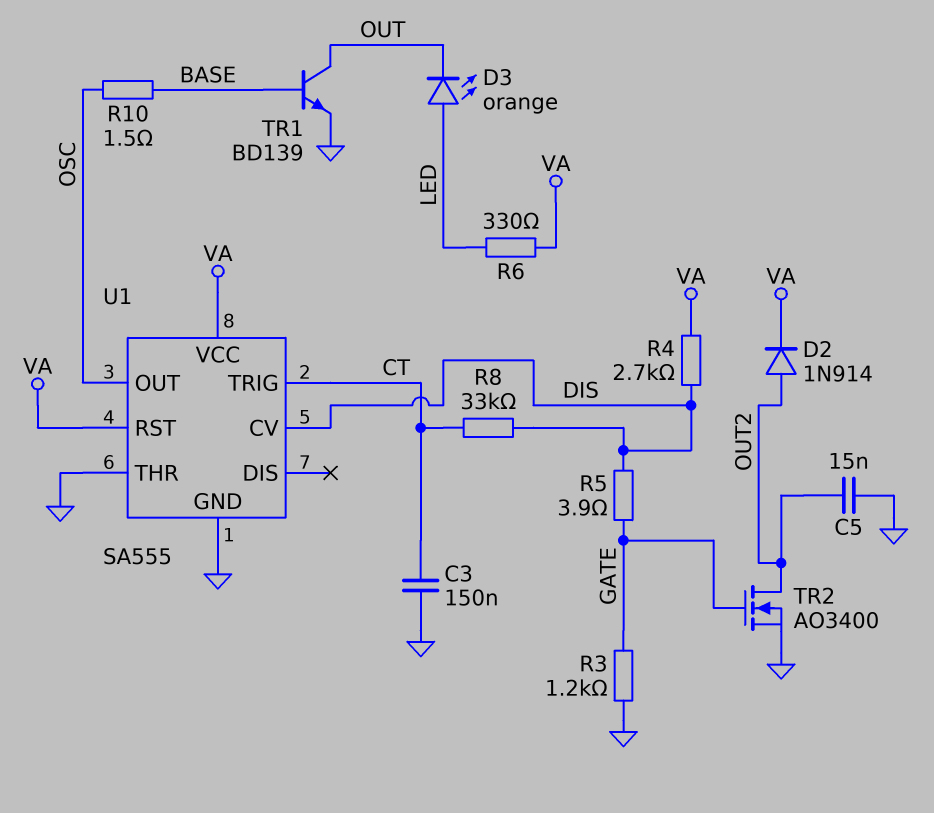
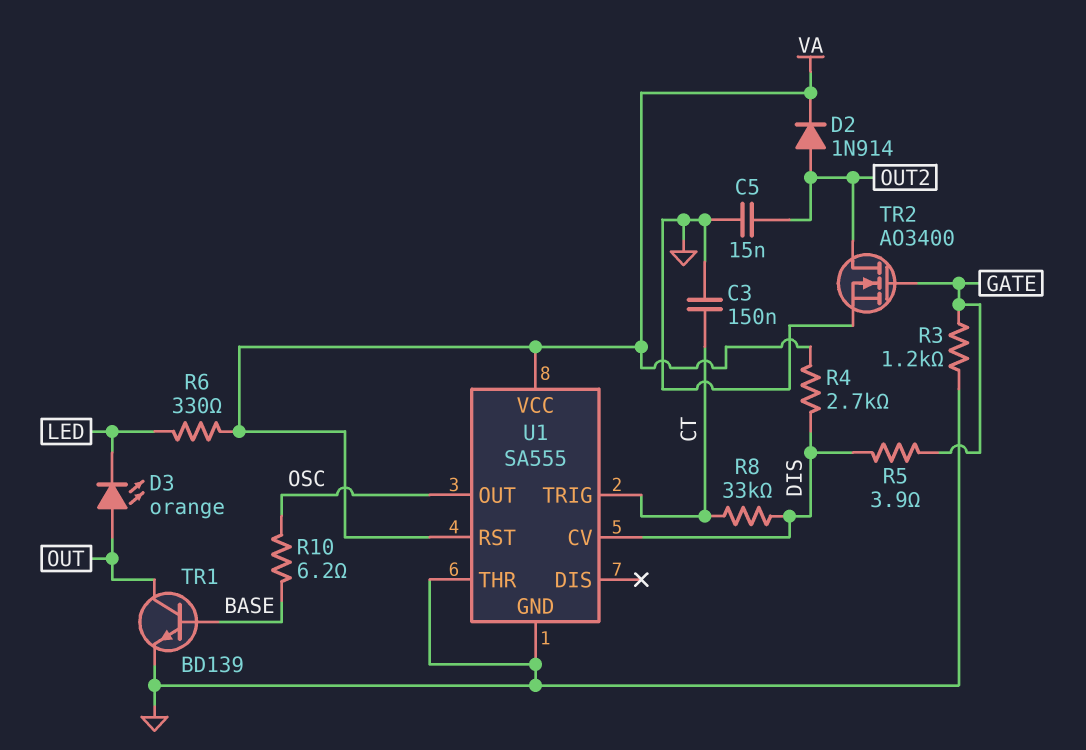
D3: LED orange (A LED, K OUT) -> LED orange (A OUT, K LED)
R10: 1.5 (BASE, OSC) -> 6.2 (BASE, OSC)

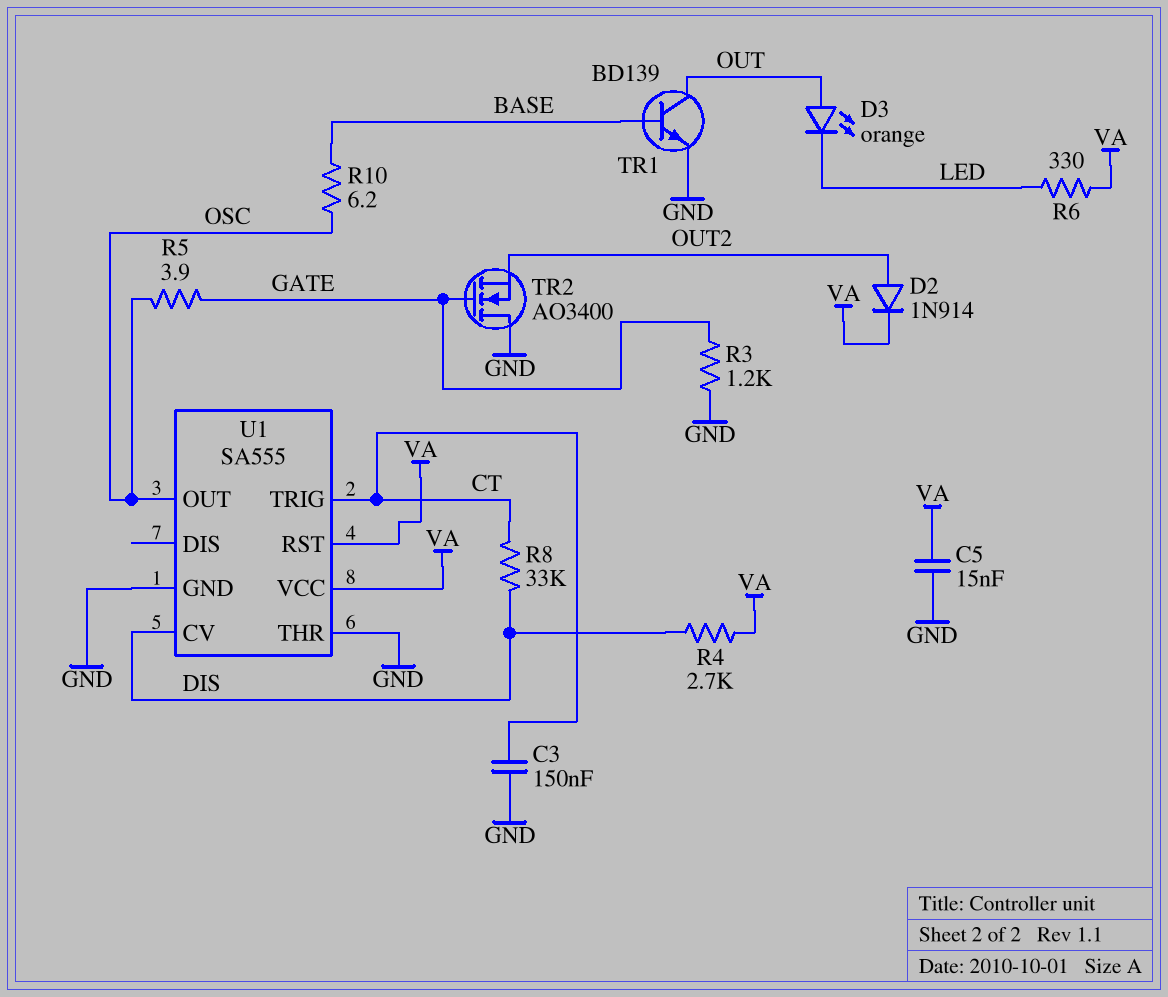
C5: 15nF (GND, OUT2) -> 15nF (GND, VA)
R5: 3.9 (DIS, GATE) -> 3.9 (GATE, OSC)
TR2: NMOS AO3400 (G GATE, D OUT2, S GND) -> NMOS AO3400 (G GATE, D GND, S OUT2)

